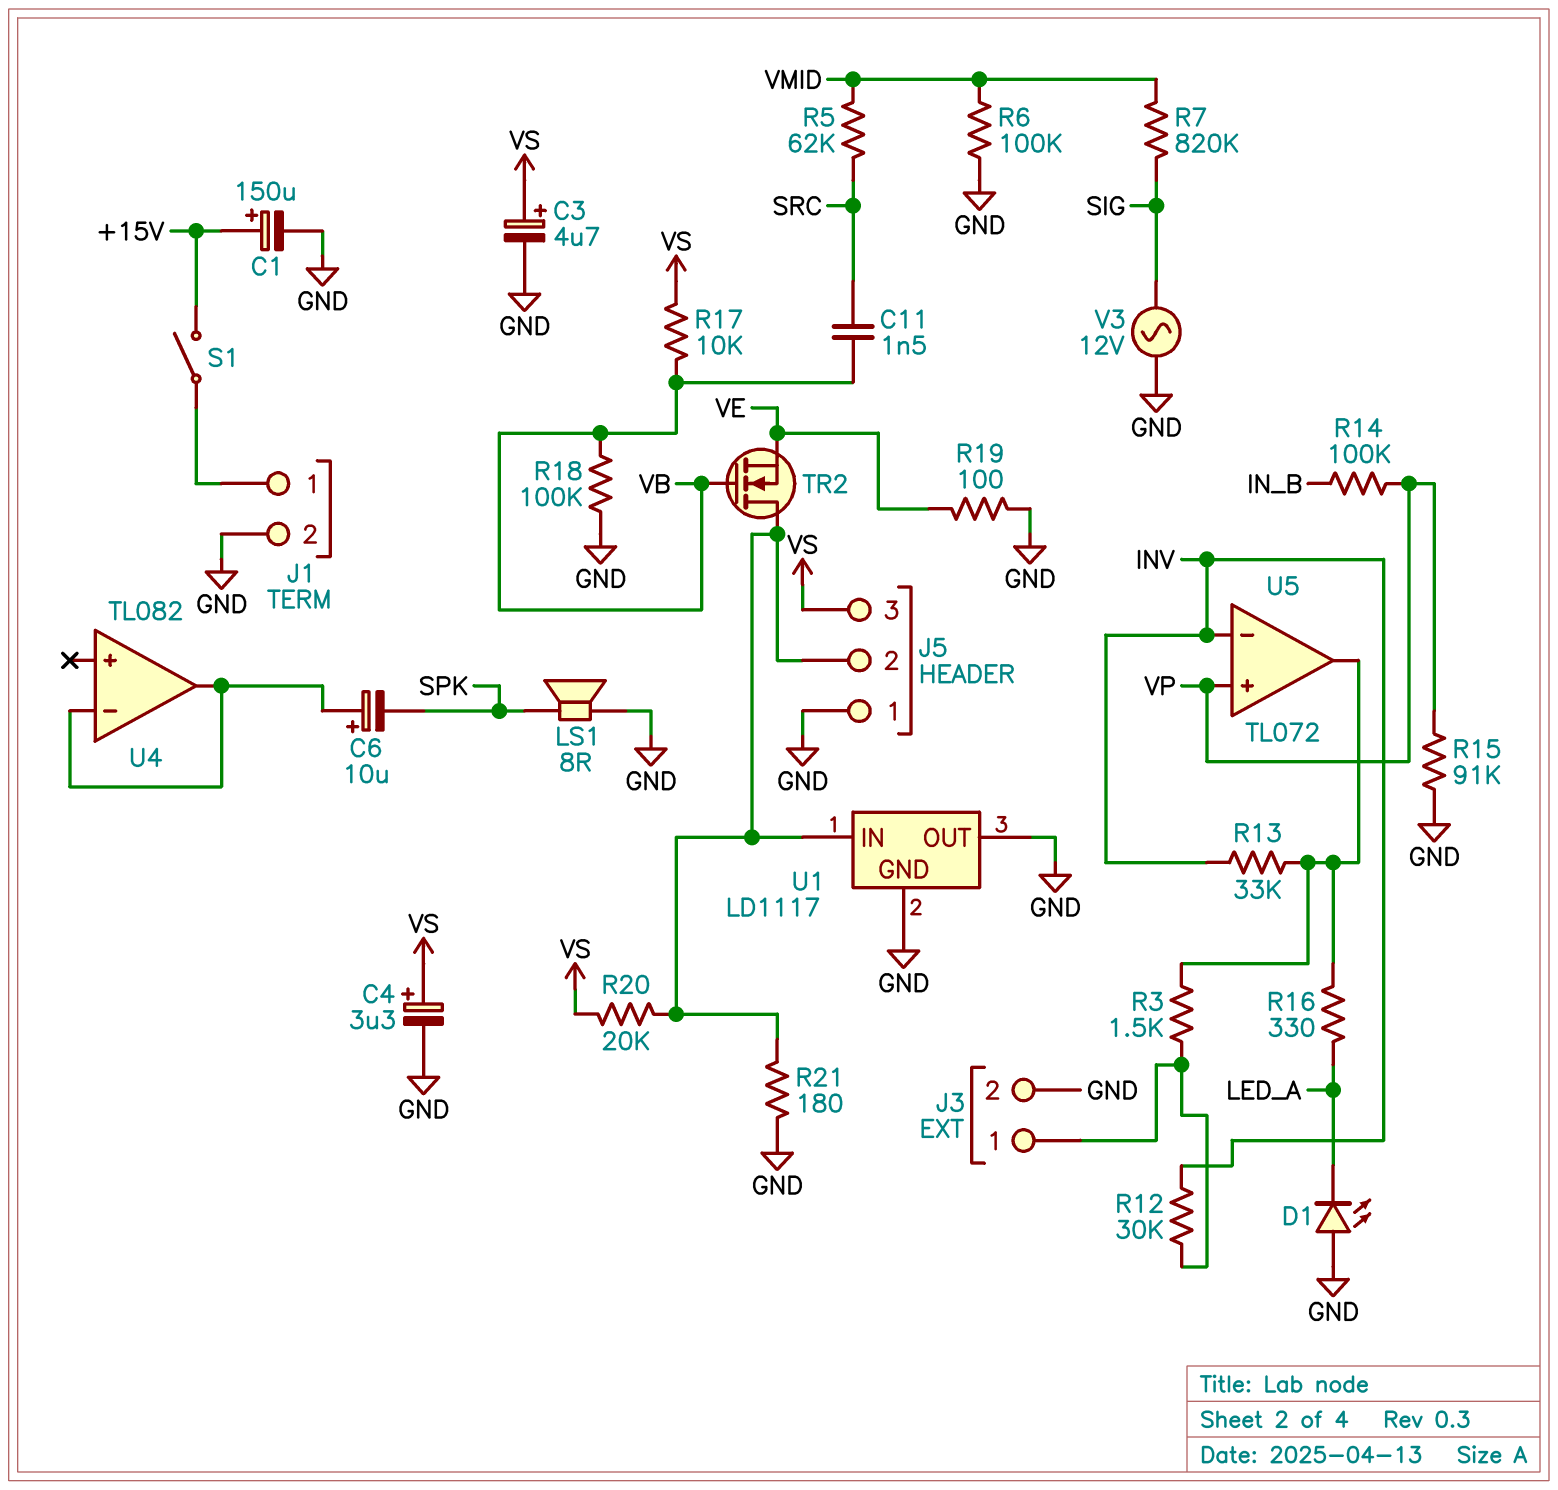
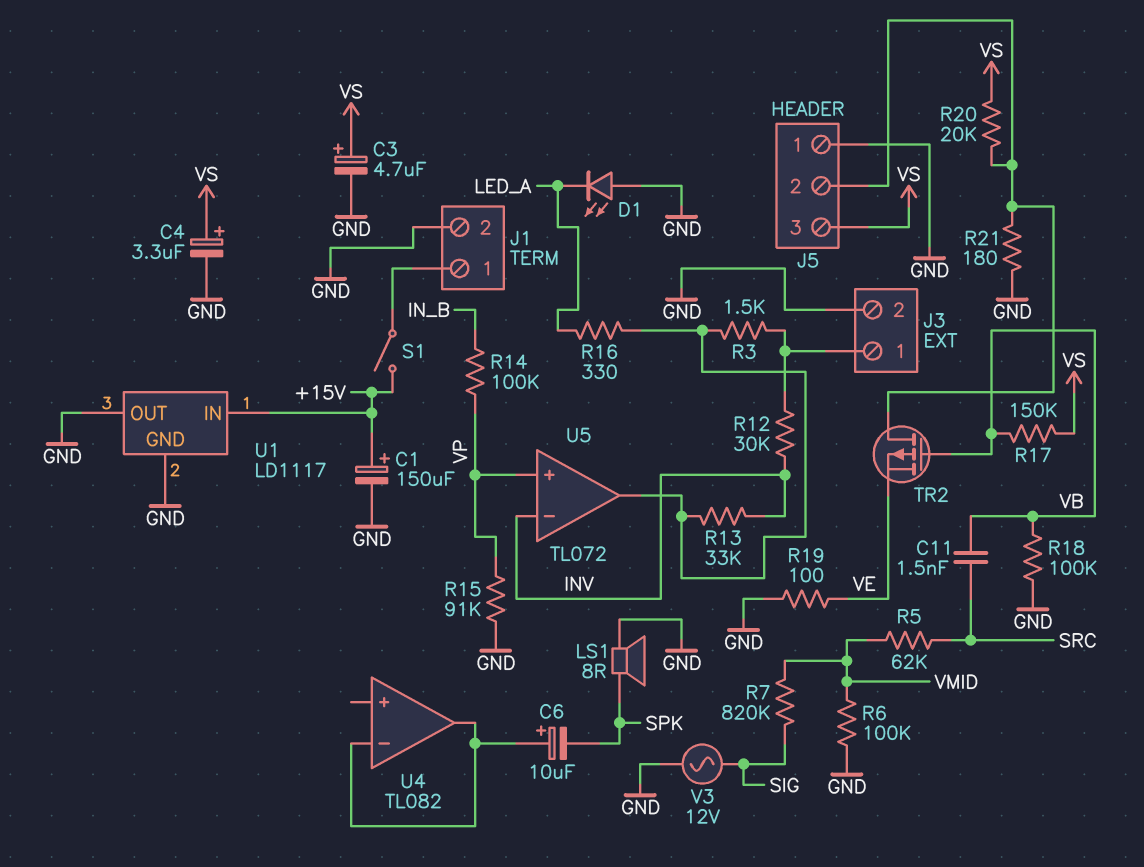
R17: 10k (VB, VS) -> 150k (VB, VS)
TR2: NMOS (G VB, D J5/2, S VE) -> PMOS (G VB, D J5/2, S VE)
U1 pin IN: J5/2 -> +15V

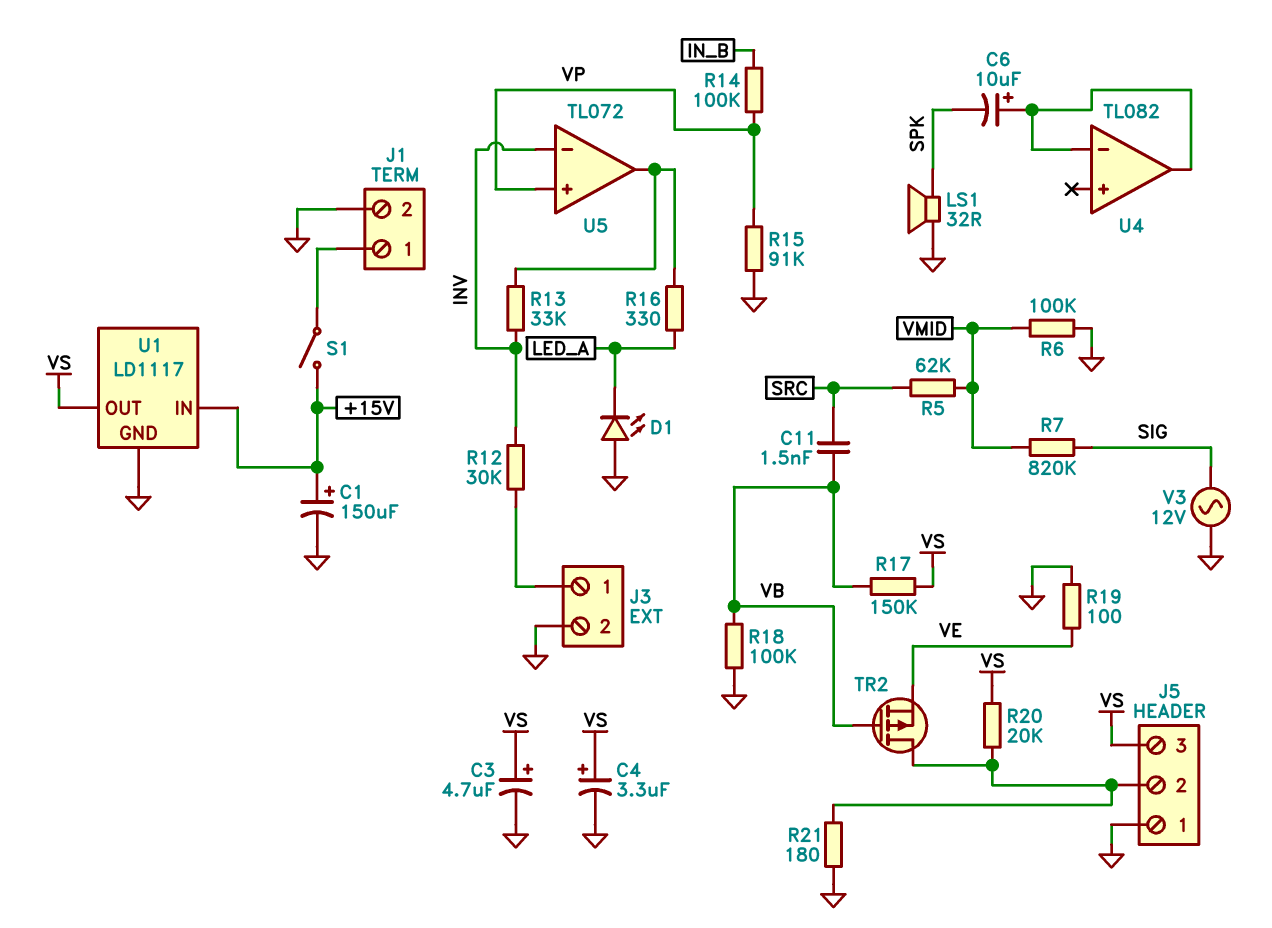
LS1: speaker 8R (GND, SPK) -> speaker 32R (GND, SPK)
R3: 1.5k (J3/1, U5/out) -> none
U1 pin OUT: GND -> VS

